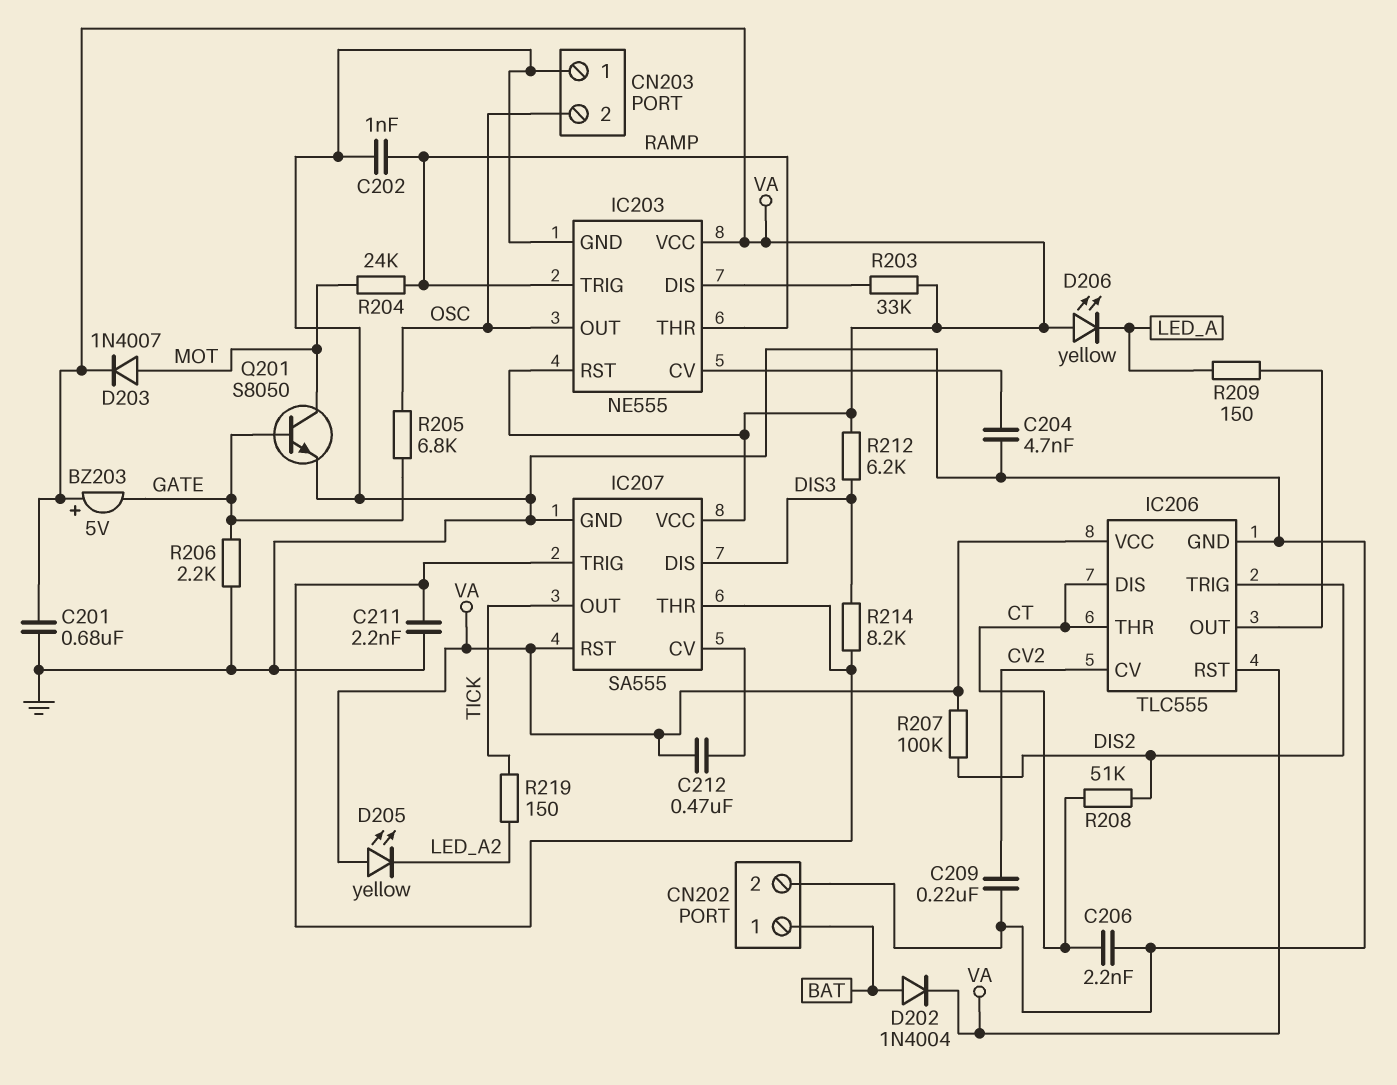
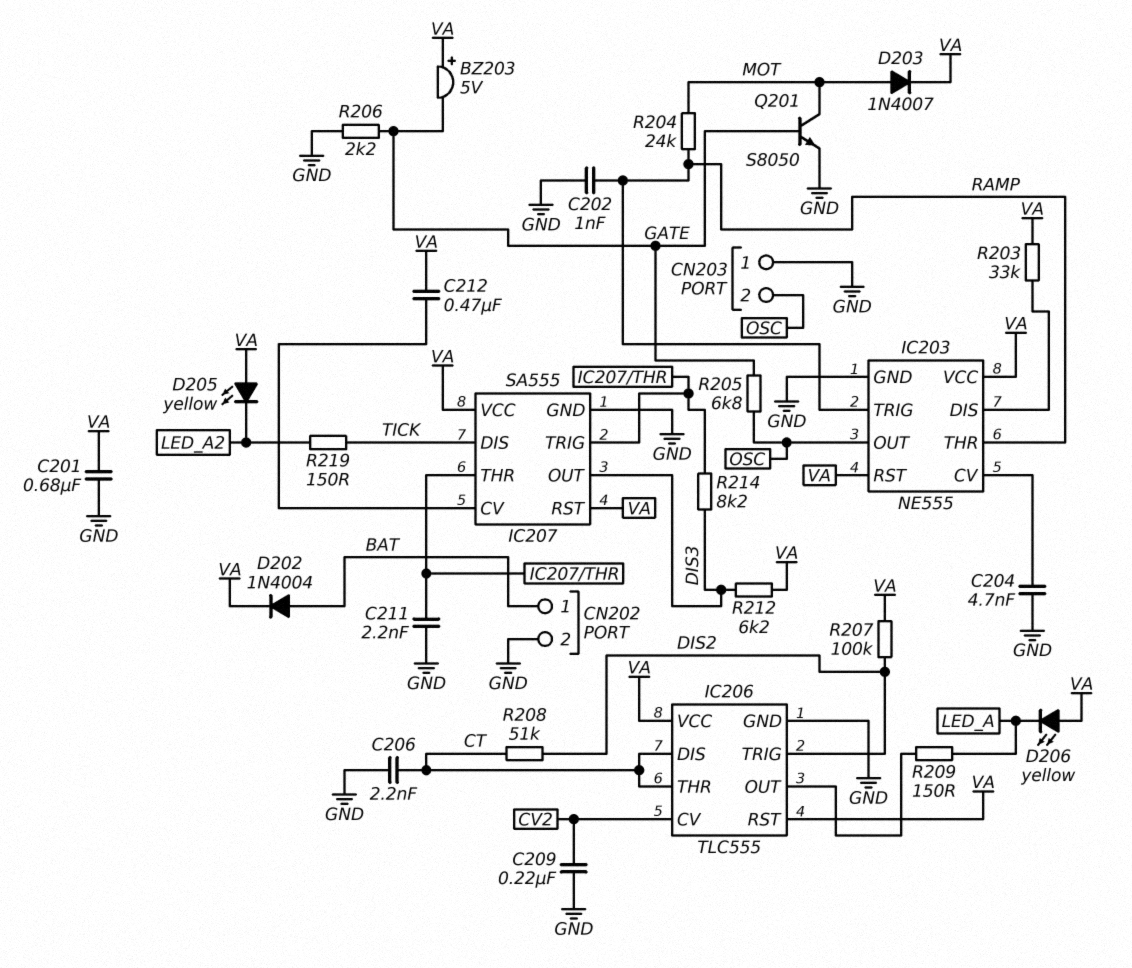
IC207 pin DIS: DIS3 -> TICK
IC207 pin OUT: TICK -> DIS3

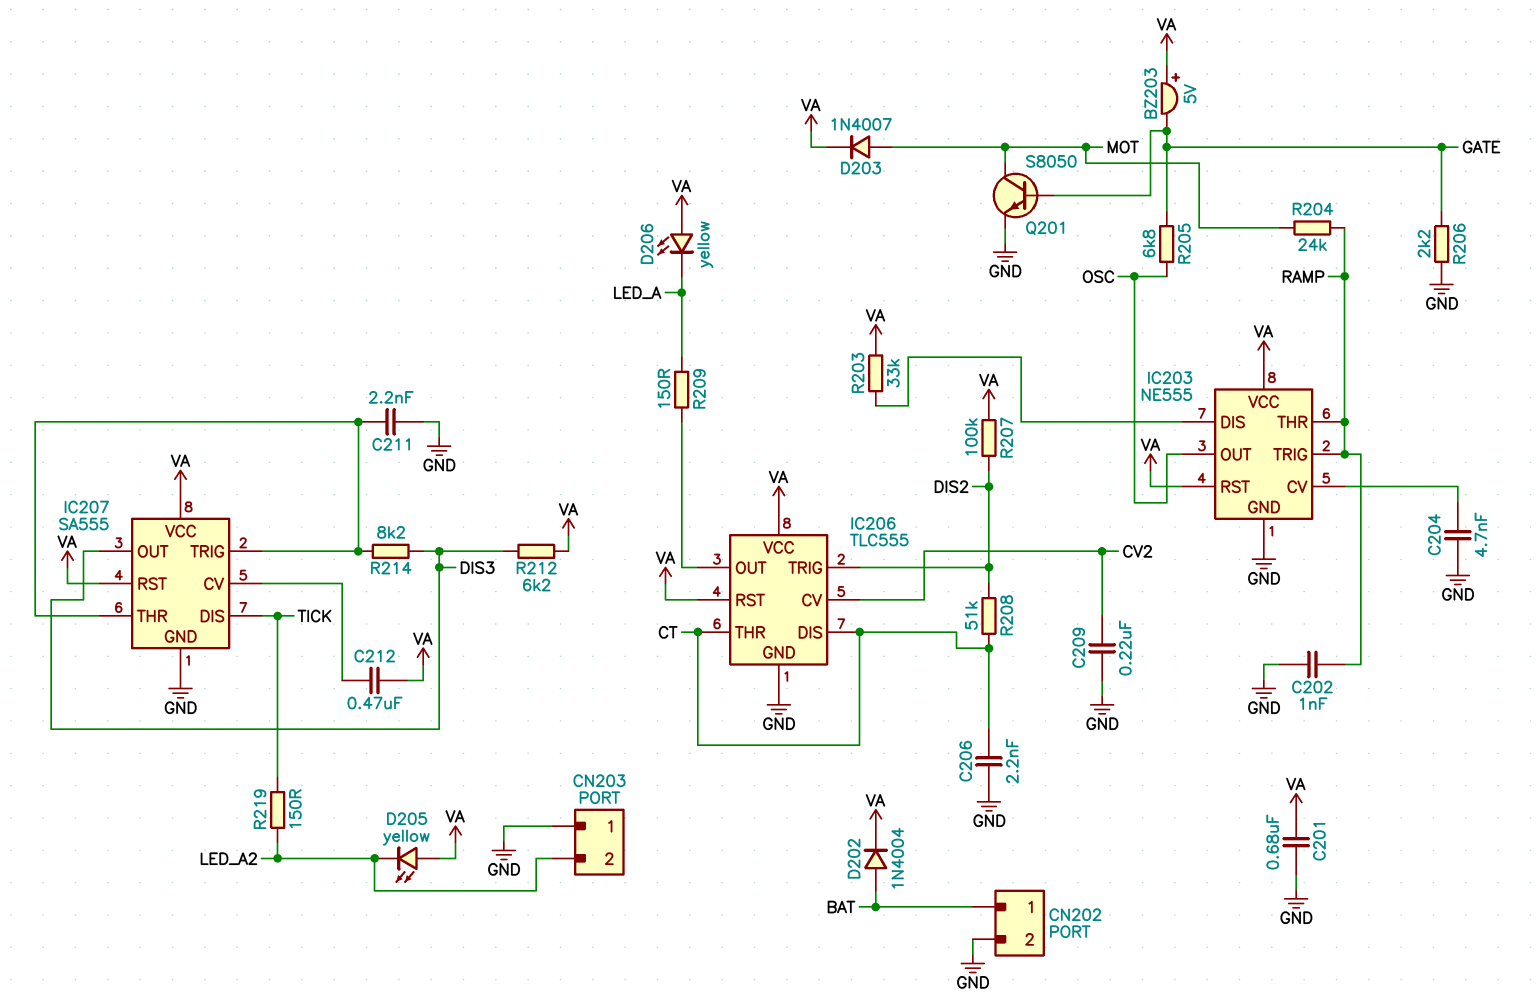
CN203 pin 2: OSC -> LED_A2

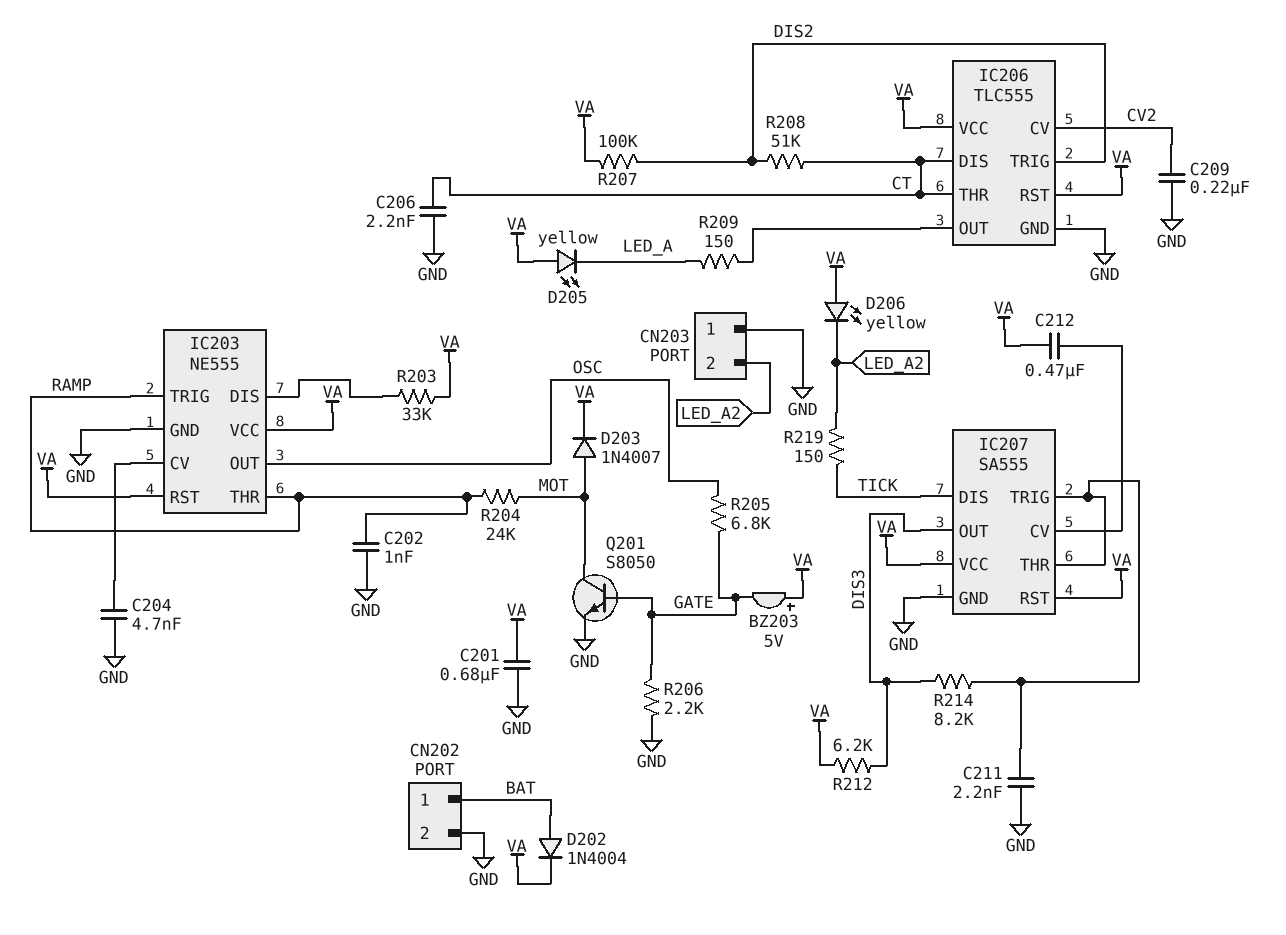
D205: LED yellow (A VA, K LED_A2) -> LED yellow (A VA, K LED_A)
D206: LED yellow (A VA, K LED_A) -> LED yellow (A VA, K LED_A2)

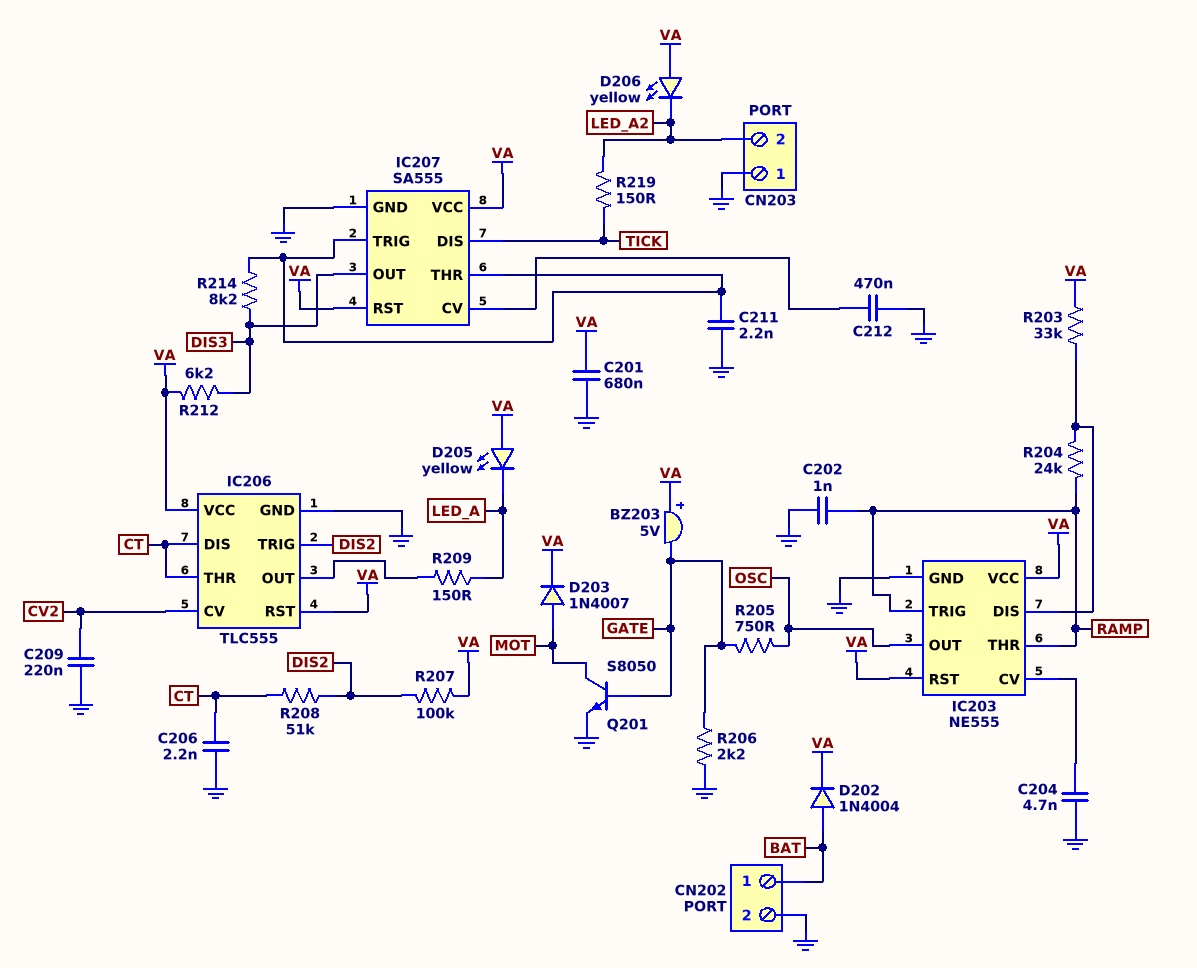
C212: 470nF (IC207/CV, VA) -> 470nF (GND, IC207/CV)
R204: 24k (MOT, RAMP) -> 24k (IC203/DIS, RAMP)
R205: 6.8k (GATE, OSC) -> 750 (GATE, OSC)

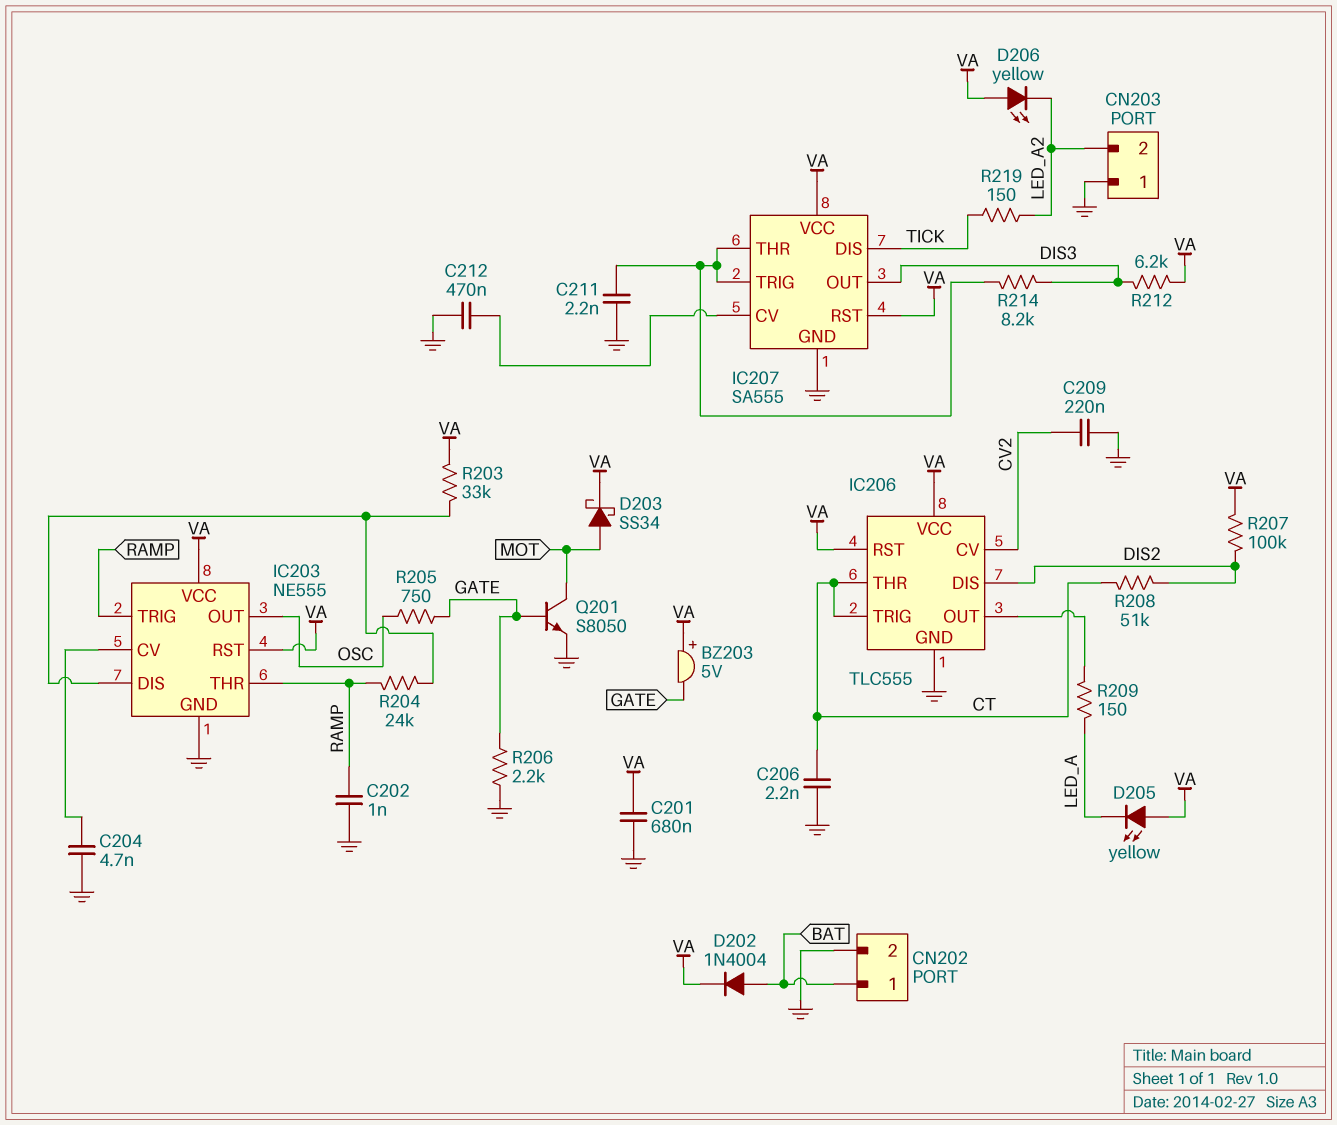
D203: diode 1N4007 (A MOT, K VA) -> schottky SS34 (A MOT, K VA)
IC206 pin DIS: CT -> DIS2
IC206 pin TRIG: DIS2 -> CT

